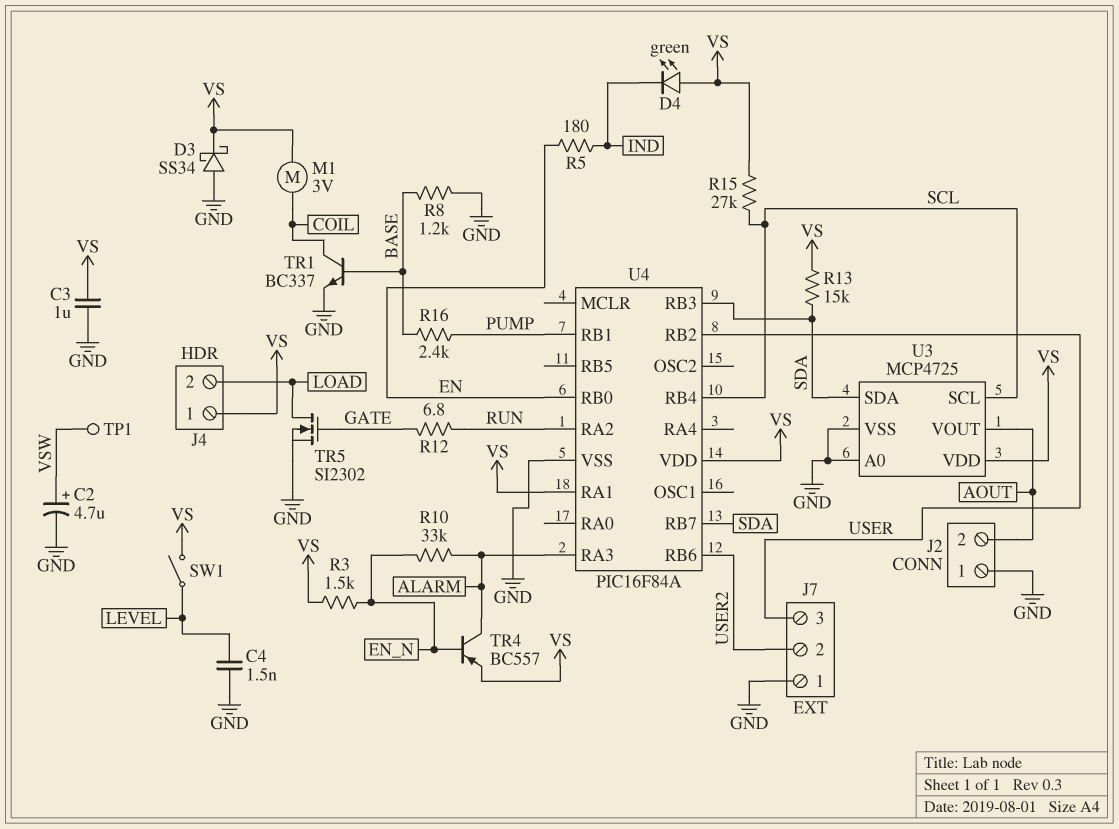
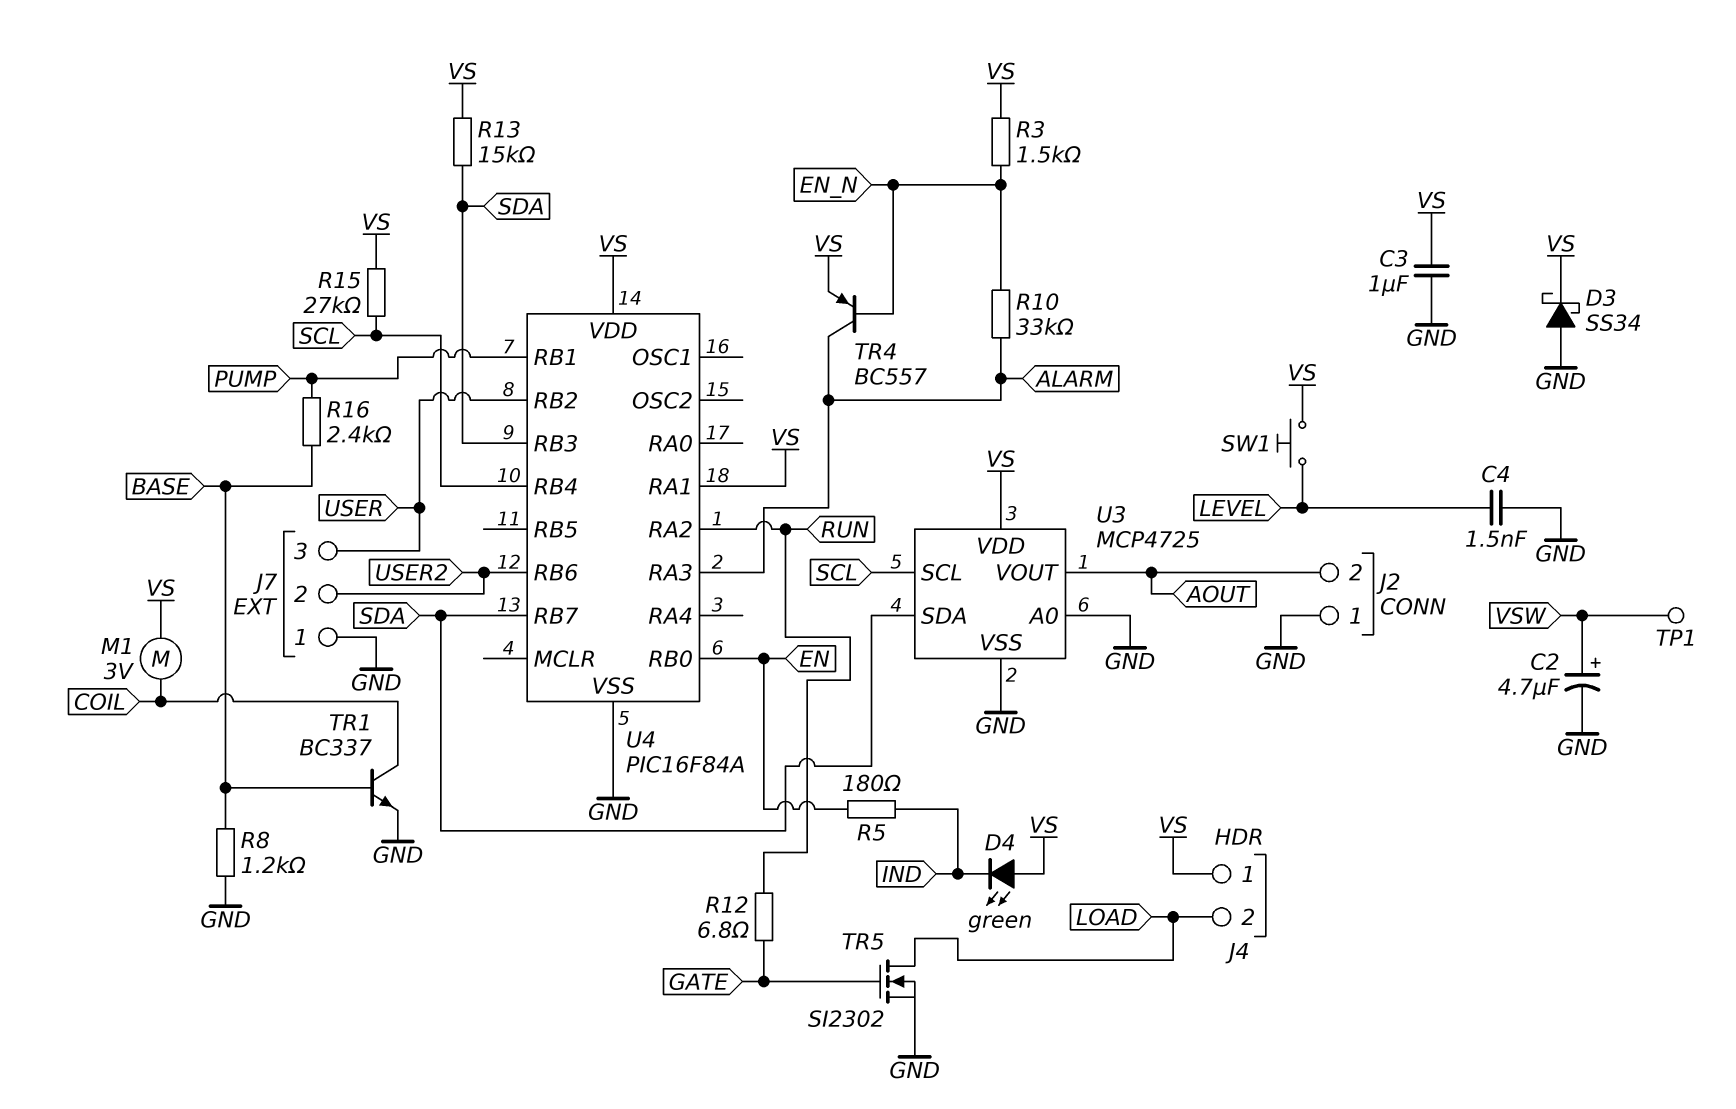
SW1: switch (LEVEL, VS) -> button (LEVEL, VS)

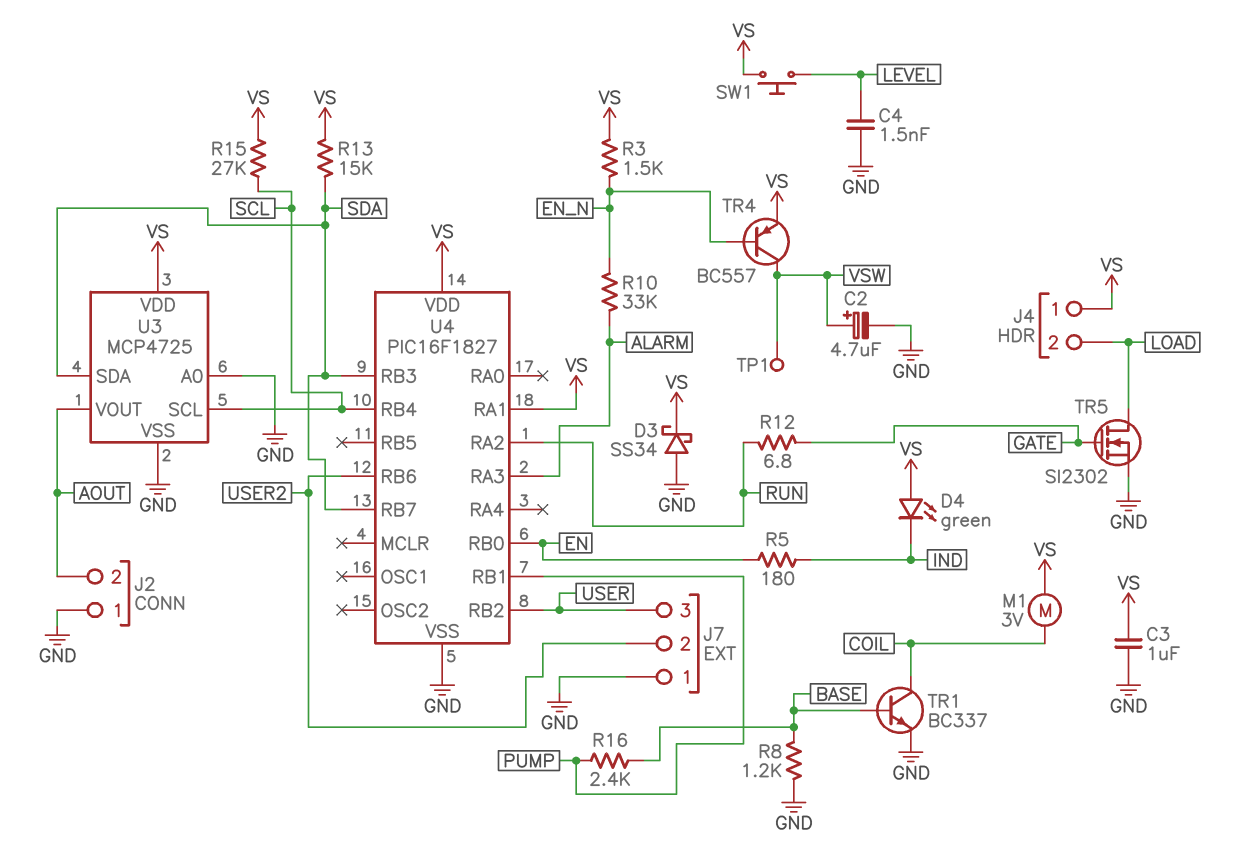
TR4: PNP BC557 (B EN_N, C ALARM, E VS) -> PNP BC557 (B EN_N, C VSW, E VS)
U4: PIC16F84A -> PIC16F1827

